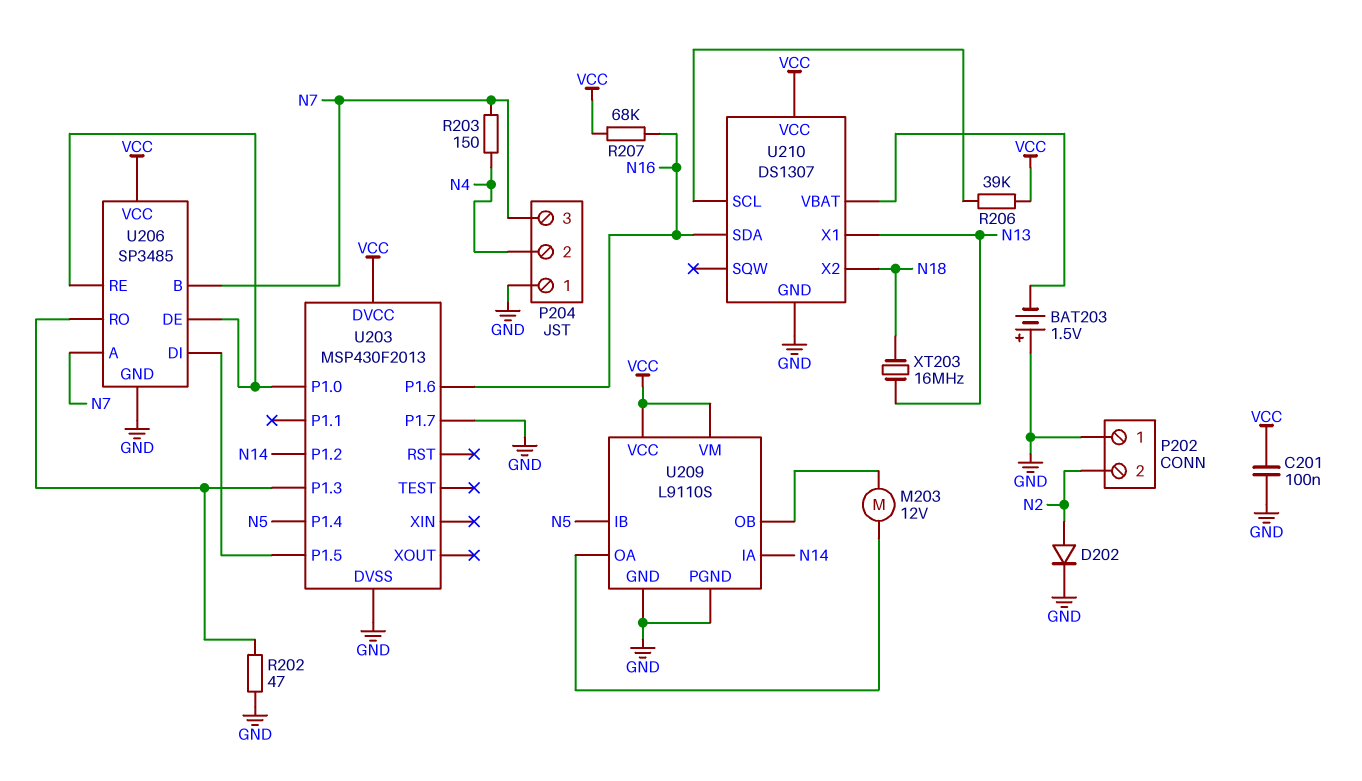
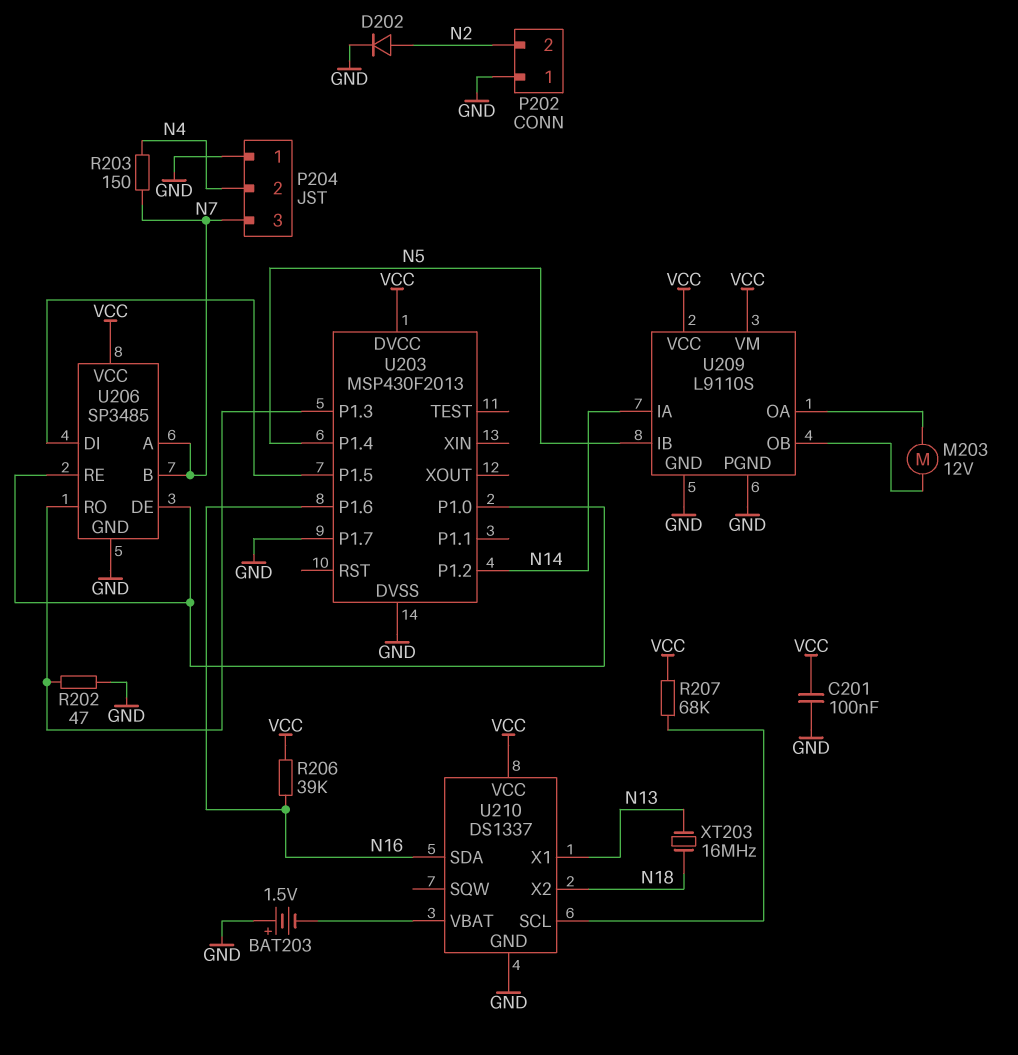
R206: 39k (U210/SCL, VCC) -> 39k (N16, VCC)
R207: 68k (N16, VCC) -> 68k (U210/SCL, VCC)
U210: DS1307 -> DS1337

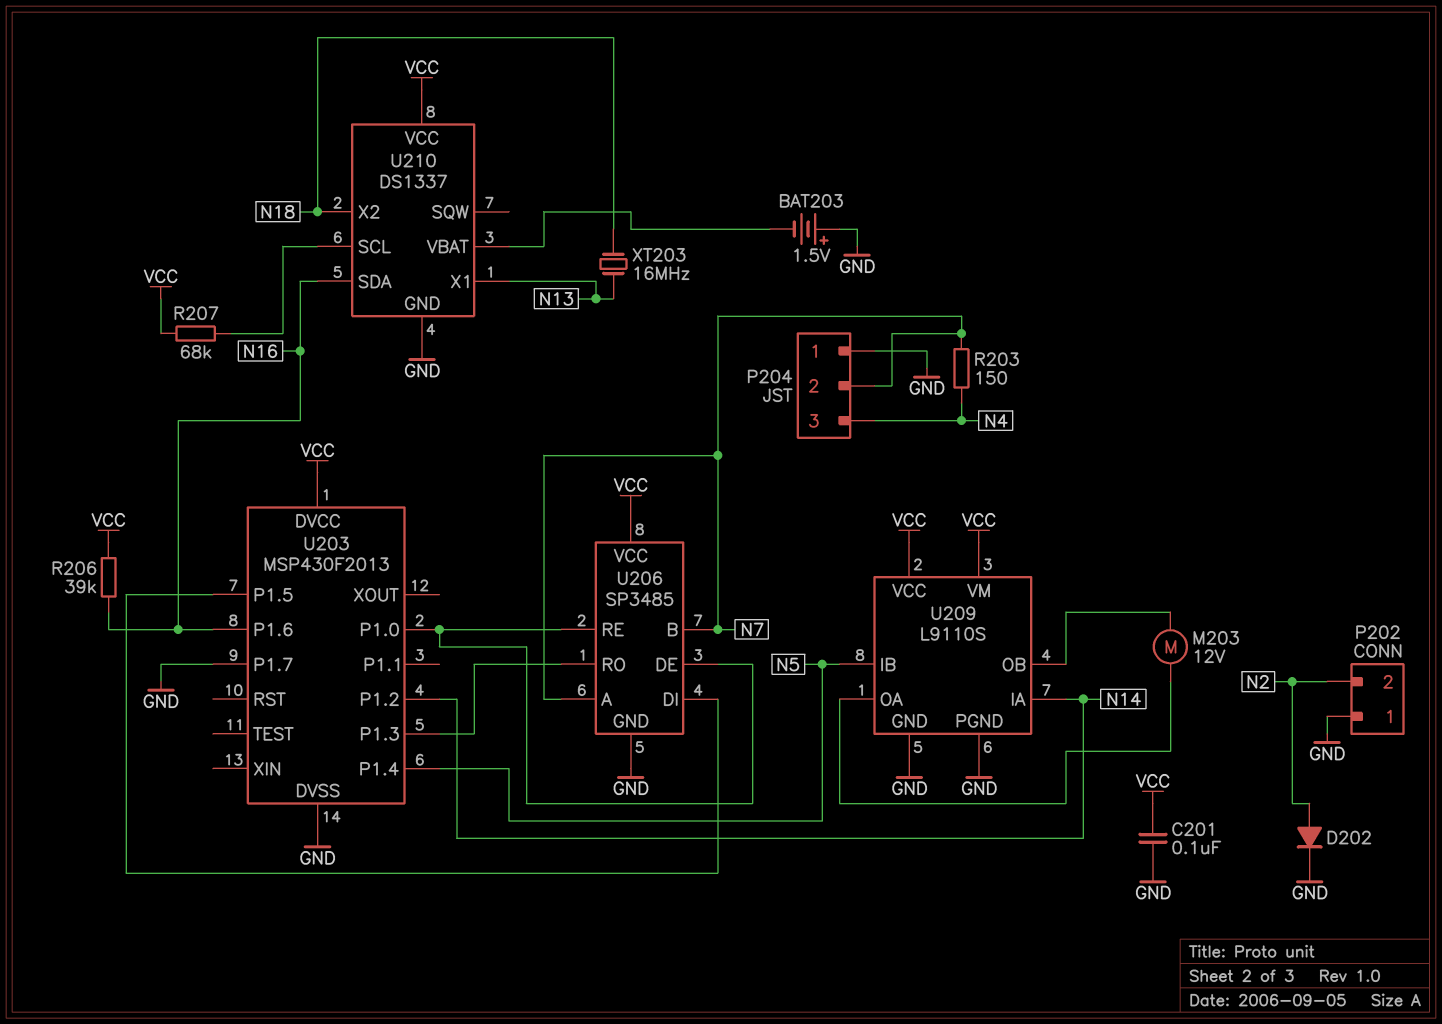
P204 pin 2: N4 -> N7
P204 pin 3: N7 -> N4
R202: 47 (GND, U203/P1.3) -> none

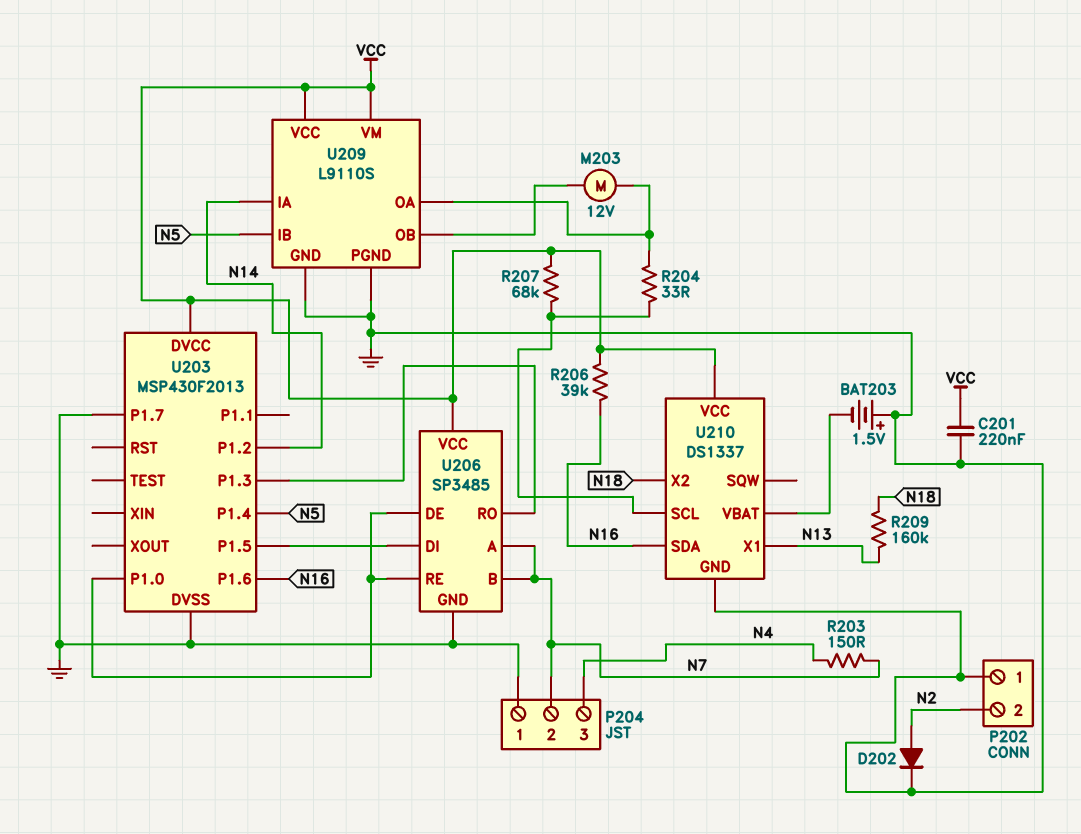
C201: 100nF (GND, VCC) -> 220nF (GND, VCC)
R204: none -> 33 (U209/OA, U210/SCL)
R209: none -> 160k (N13, N18)
XT203: 16MHz (N13, N18) -> none

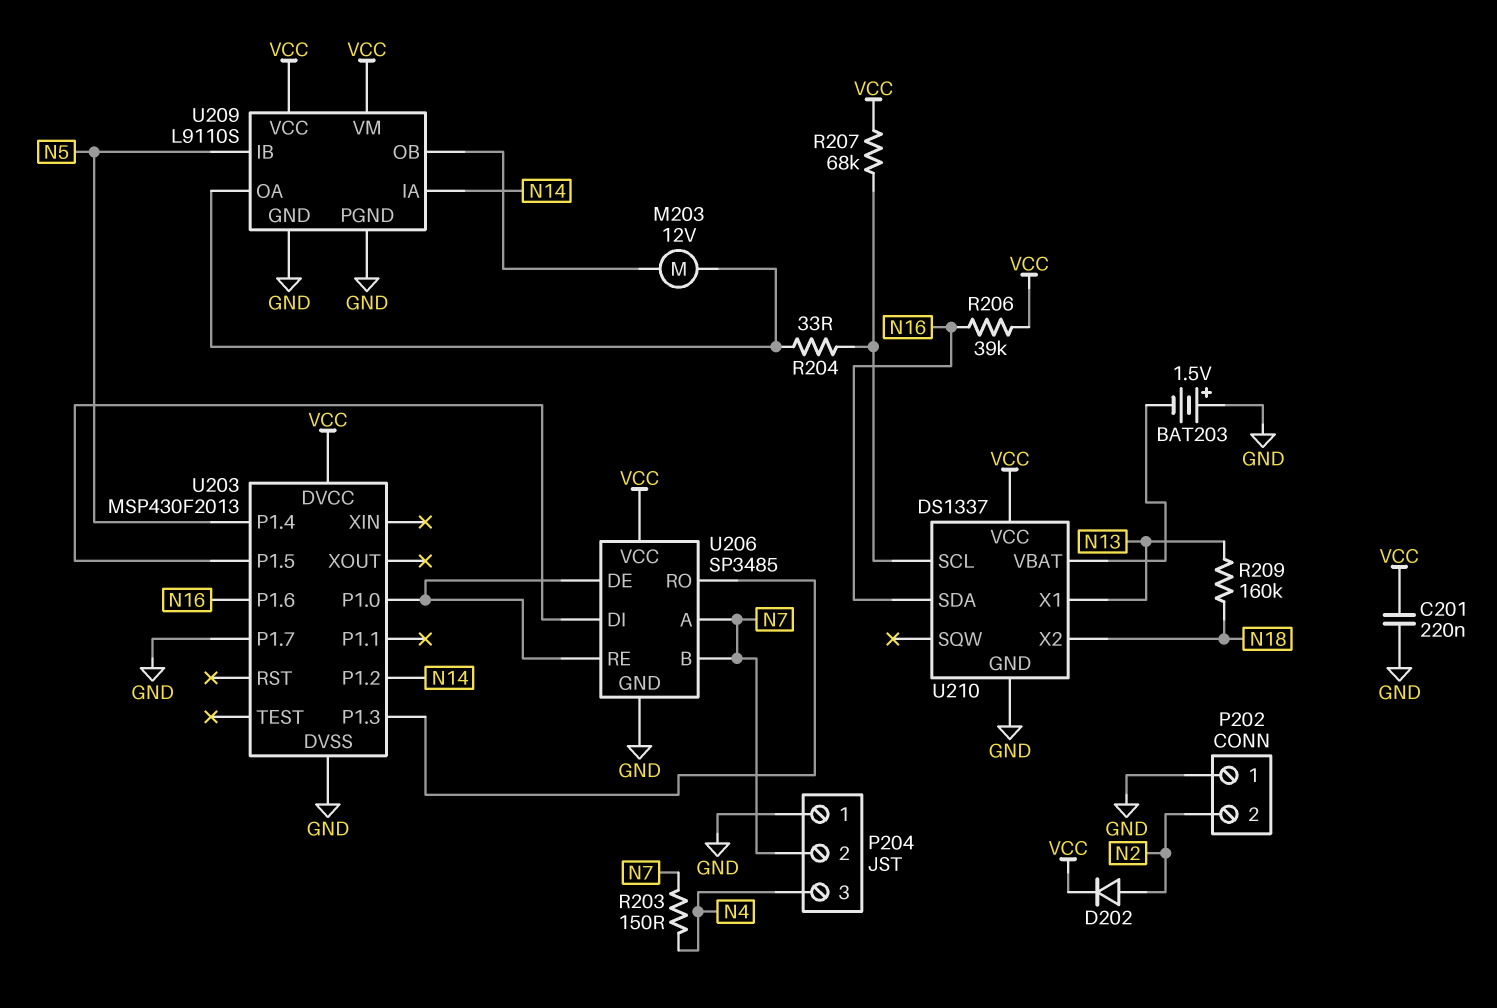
D202: diode (A N2, K GND) -> diode (A N2, K VCC)

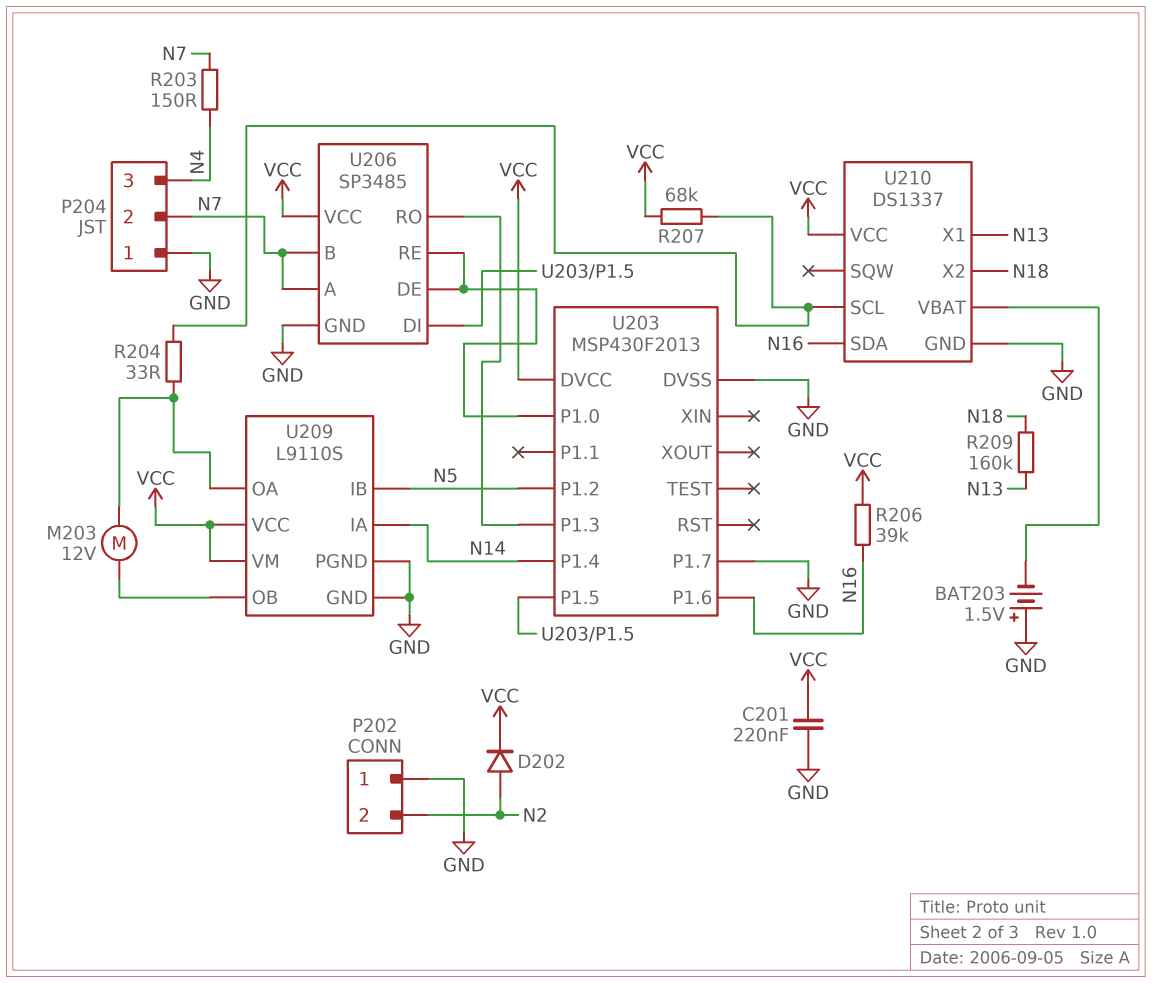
U203 pin P1.2: N14 -> N5
U203 pin P1.4: N5 -> N14

